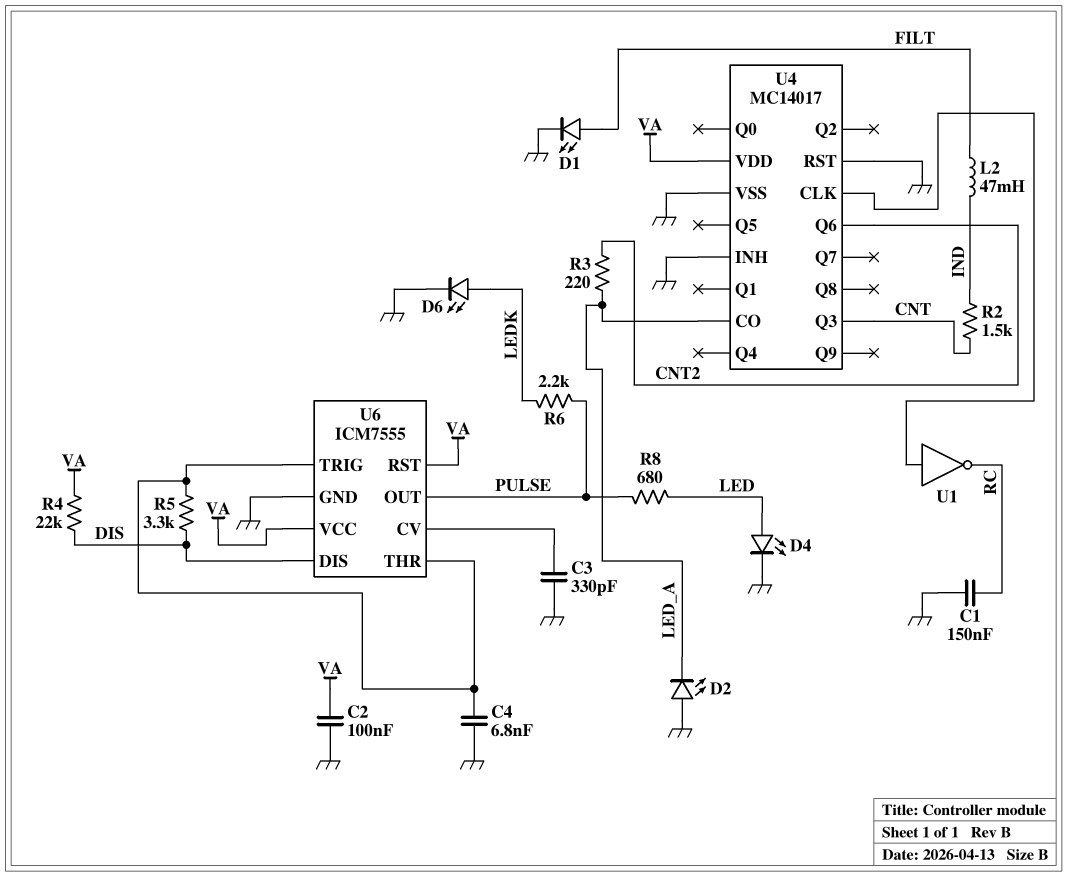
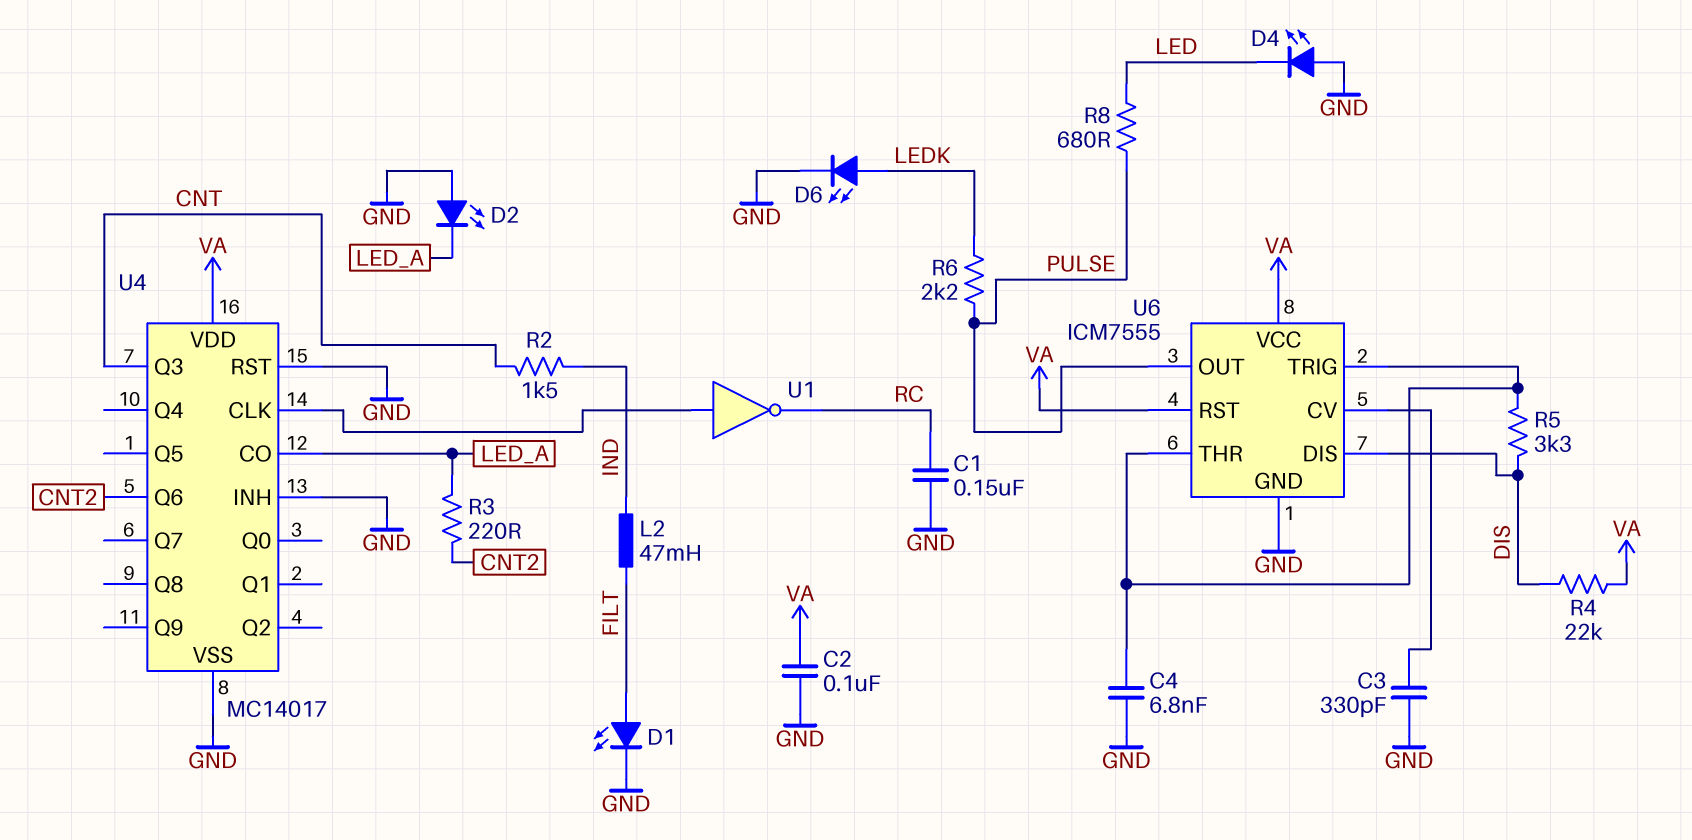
D4: LED (A LED, K GND) -> LED (A GND, K LED)

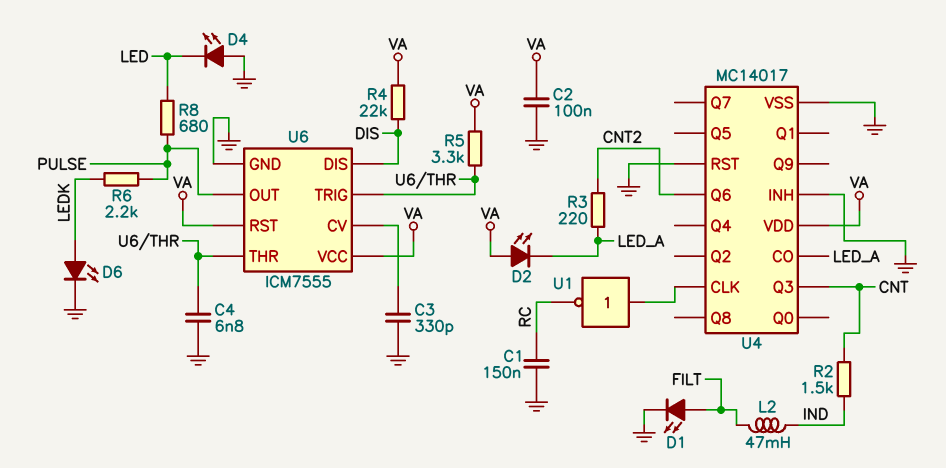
D2: LED (A GND, K LED_A) -> LED (A VA, K LED_A)
R5: 3.3k (DIS, U6/THR) -> 3.3k (U6/THR, VA)

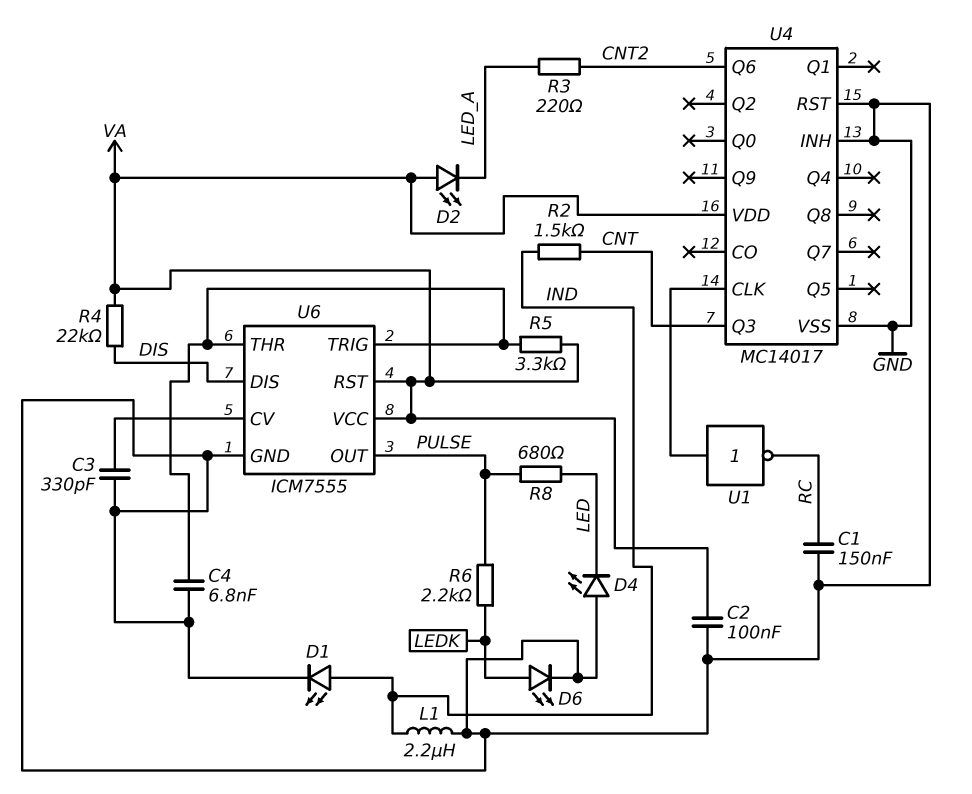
D1: LED (A FILT, K GND) -> LED (A IND, K GND)
L1: none -> 2.2uH (GND, IND)
L2: 47mH (FILT, IND) -> none
U4 pin CO: LED_A -> none

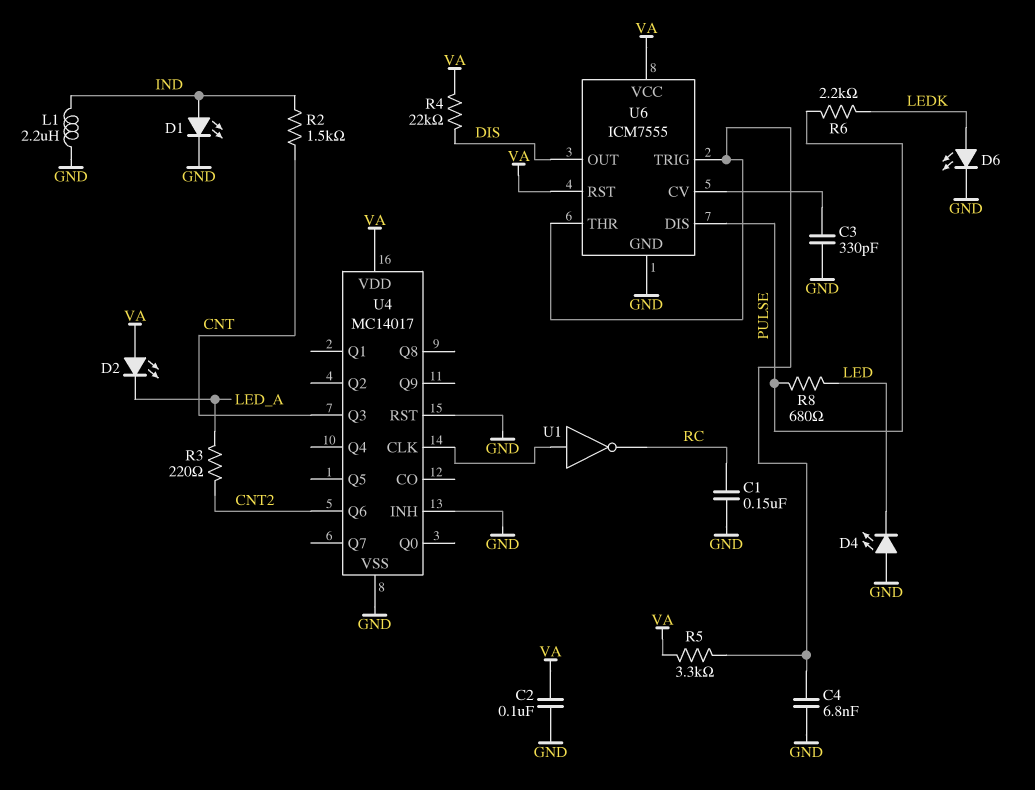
U6 pin DIS: DIS -> PULSE
U6 pin OUT: PULSE -> DIS

